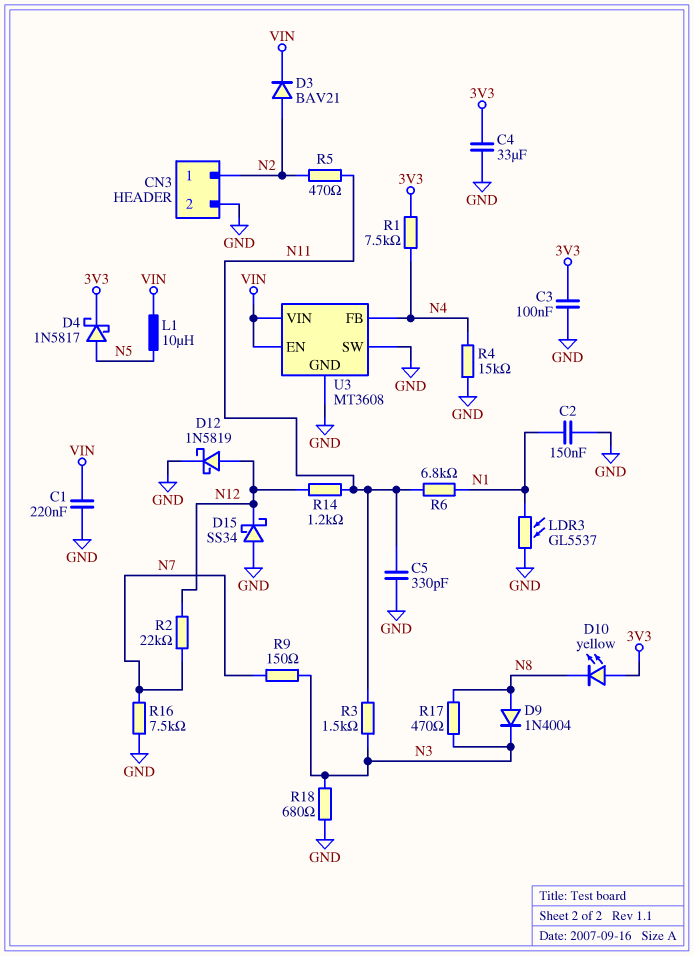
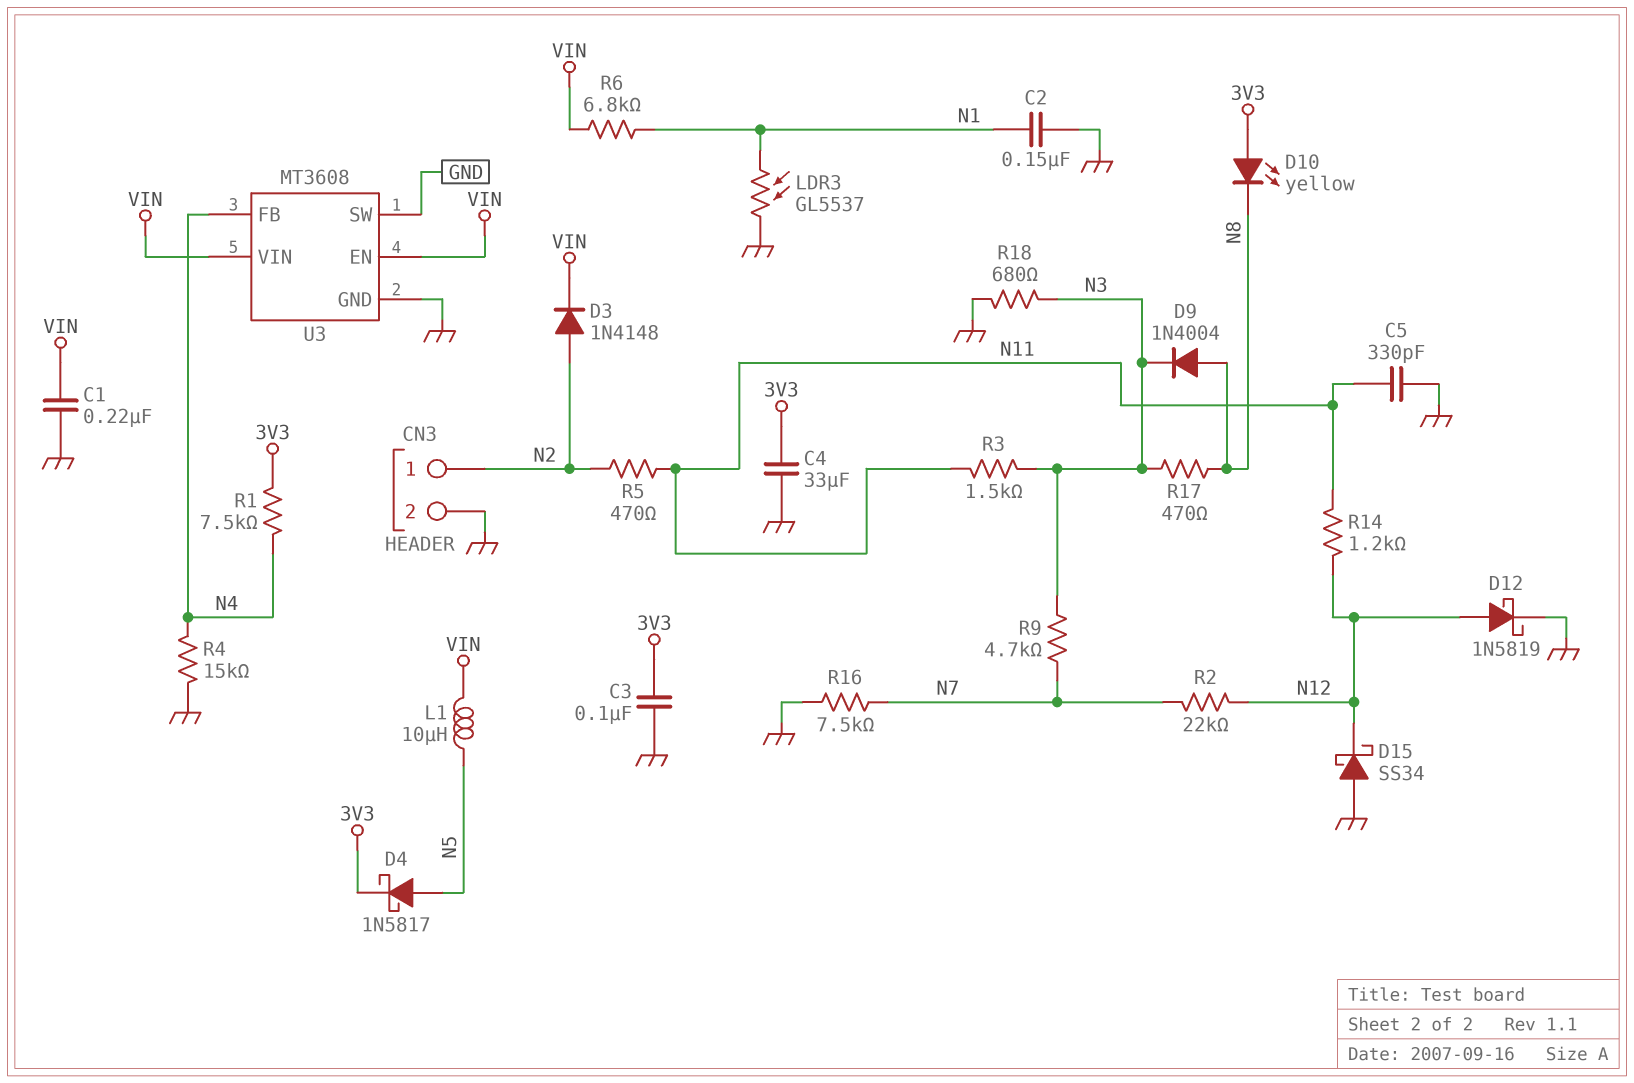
D3: diode BAV21 (A N2, K VIN) -> diode 1N4148 (A N2, K VIN)
R6: 6.8k (N1, N11) -> 6.8k (N1, VIN)
R9: 150 (N3, N7) -> 4.7k (N3, N7)

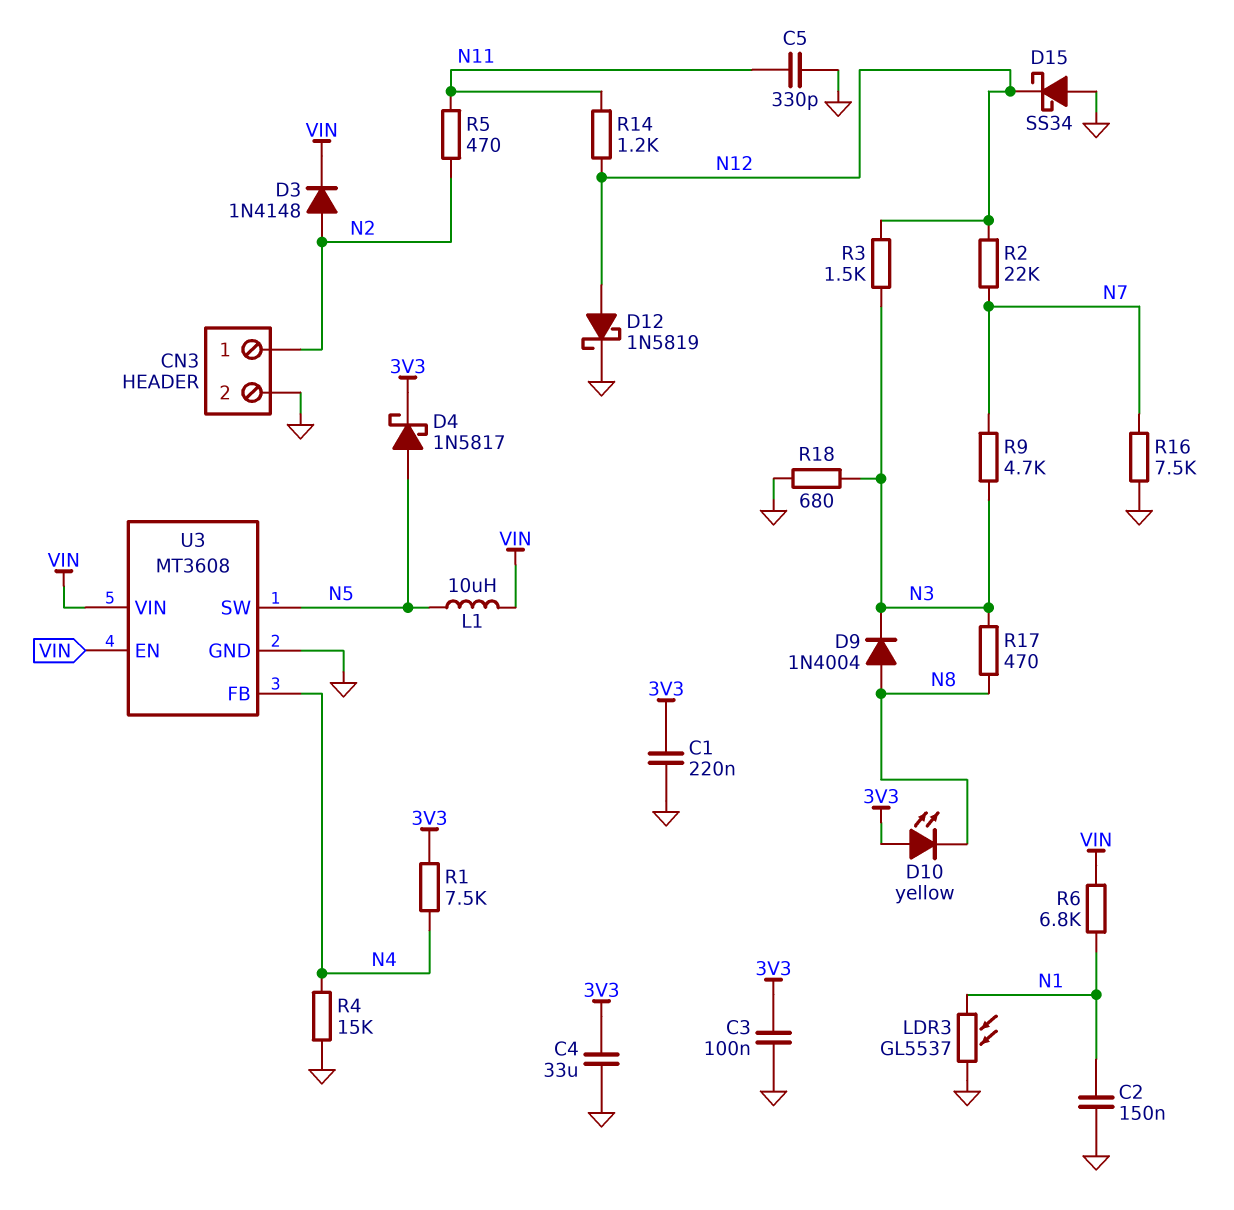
C1: 220nF (GND, VIN) -> 220nF (3V3, GND)
R3: 1.5k (N3, N11) -> 1.5k (N3, N12)
U3 pin SW: GND -> N5

